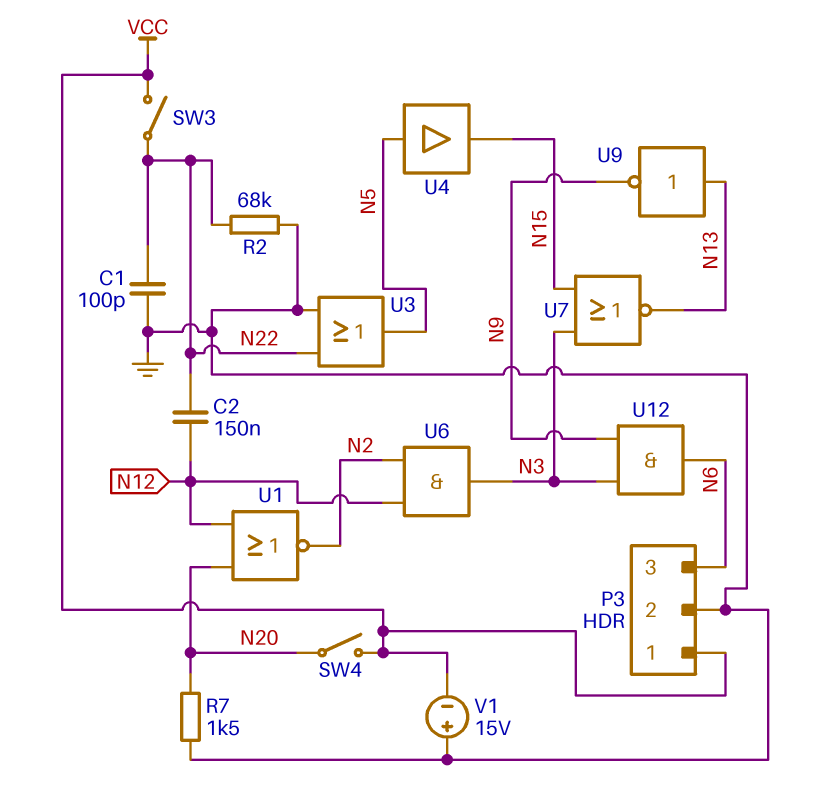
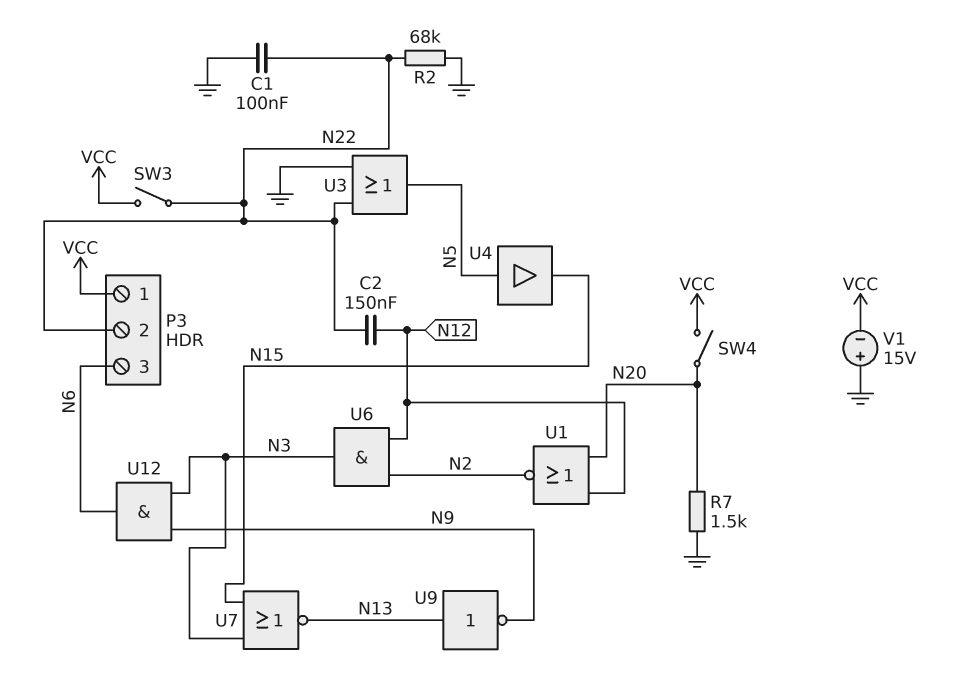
C1: 100pF (GND, N22) -> 100nF (GND, N22)
P3 pin 2: GND -> N22

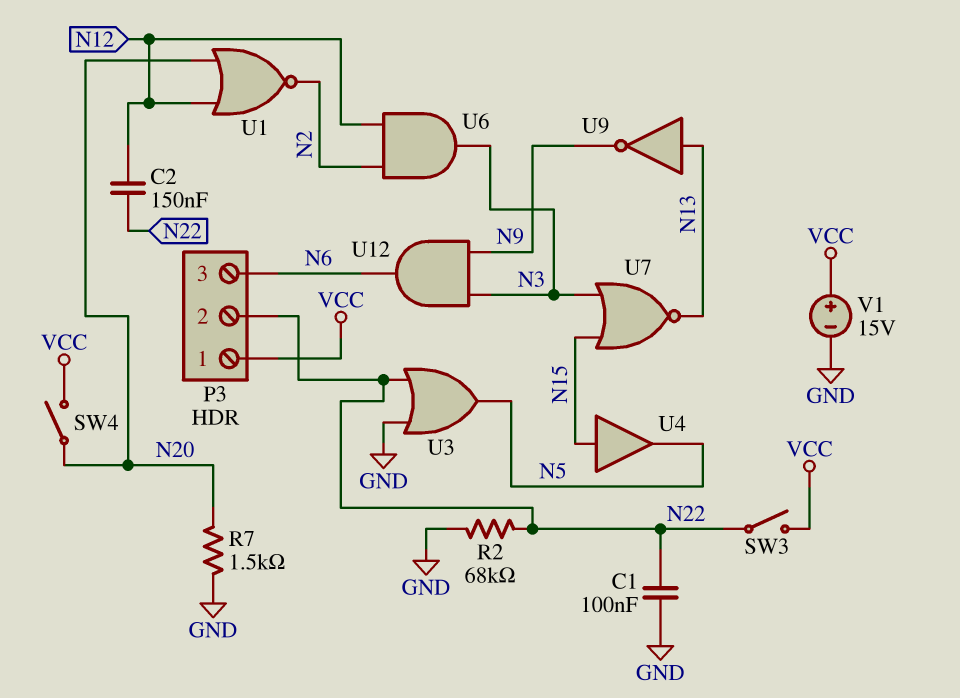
U4: buffer (in N5, out N15) -> buffer (in N15, out N5)
V1: 15V (plus GND, minus VCC) -> 15V (plus VCC, minus GND)

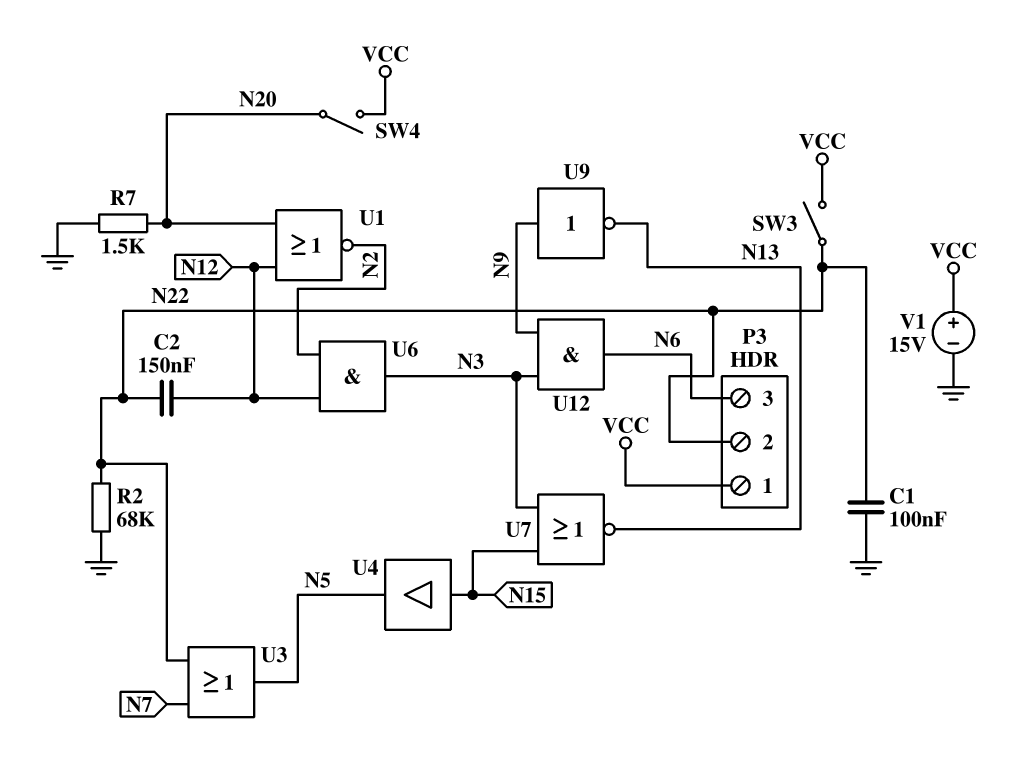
U3: OR (in GND, in N22, out N5) -> OR (in N7, in N22, out N5)
U9: NOT (in N13, out N9) -> NOT (in N9, out N13)

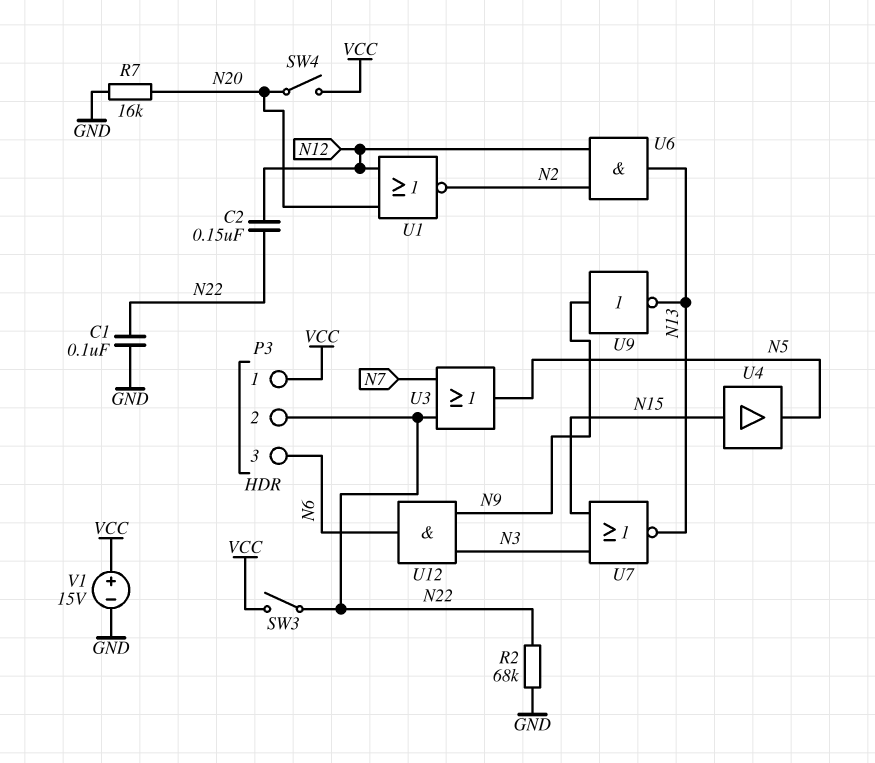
R7: 1.5k (GND, N20) -> 16k (GND, N20)
U6: AND (in N2, in N12, out N3) -> AND (in N2, in N12, out N13)

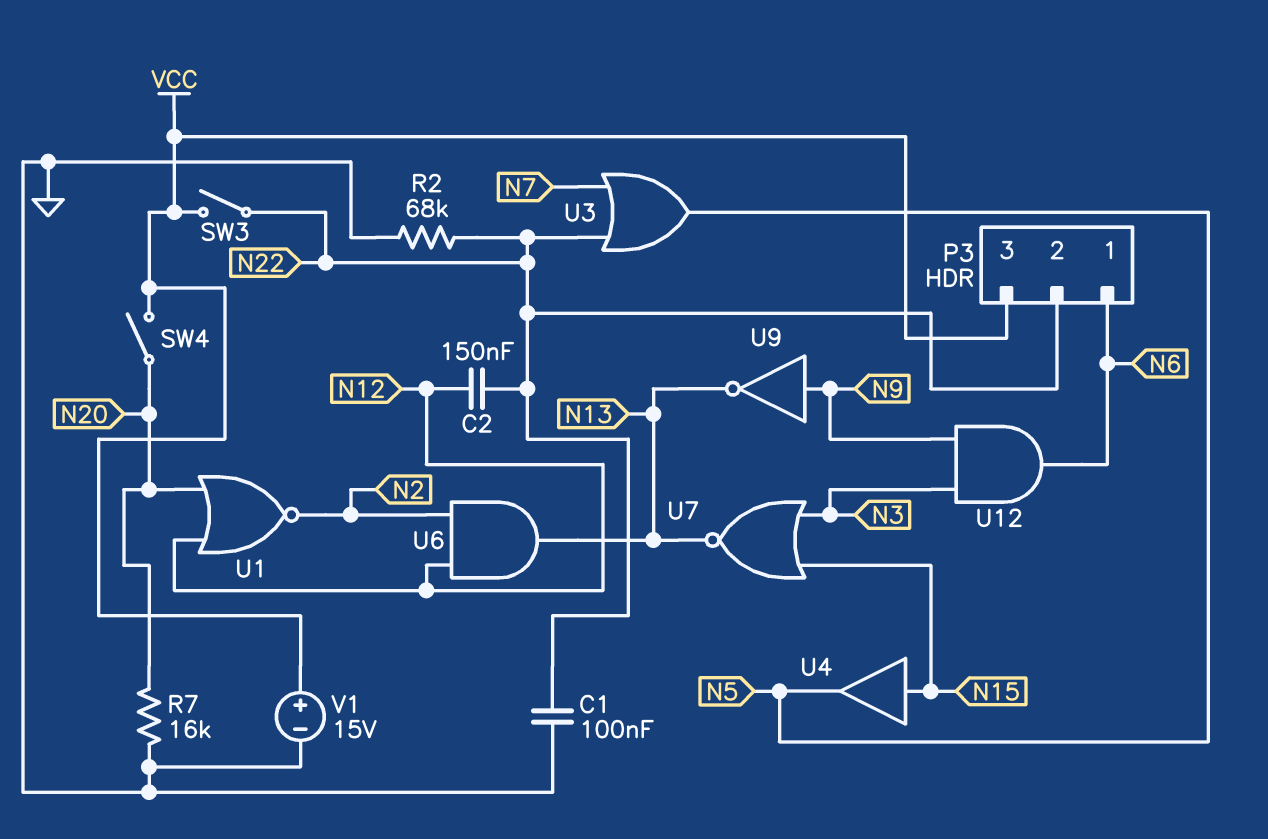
P3 pin 1: VCC -> N6
P3 pin 3: N6 -> VCC

